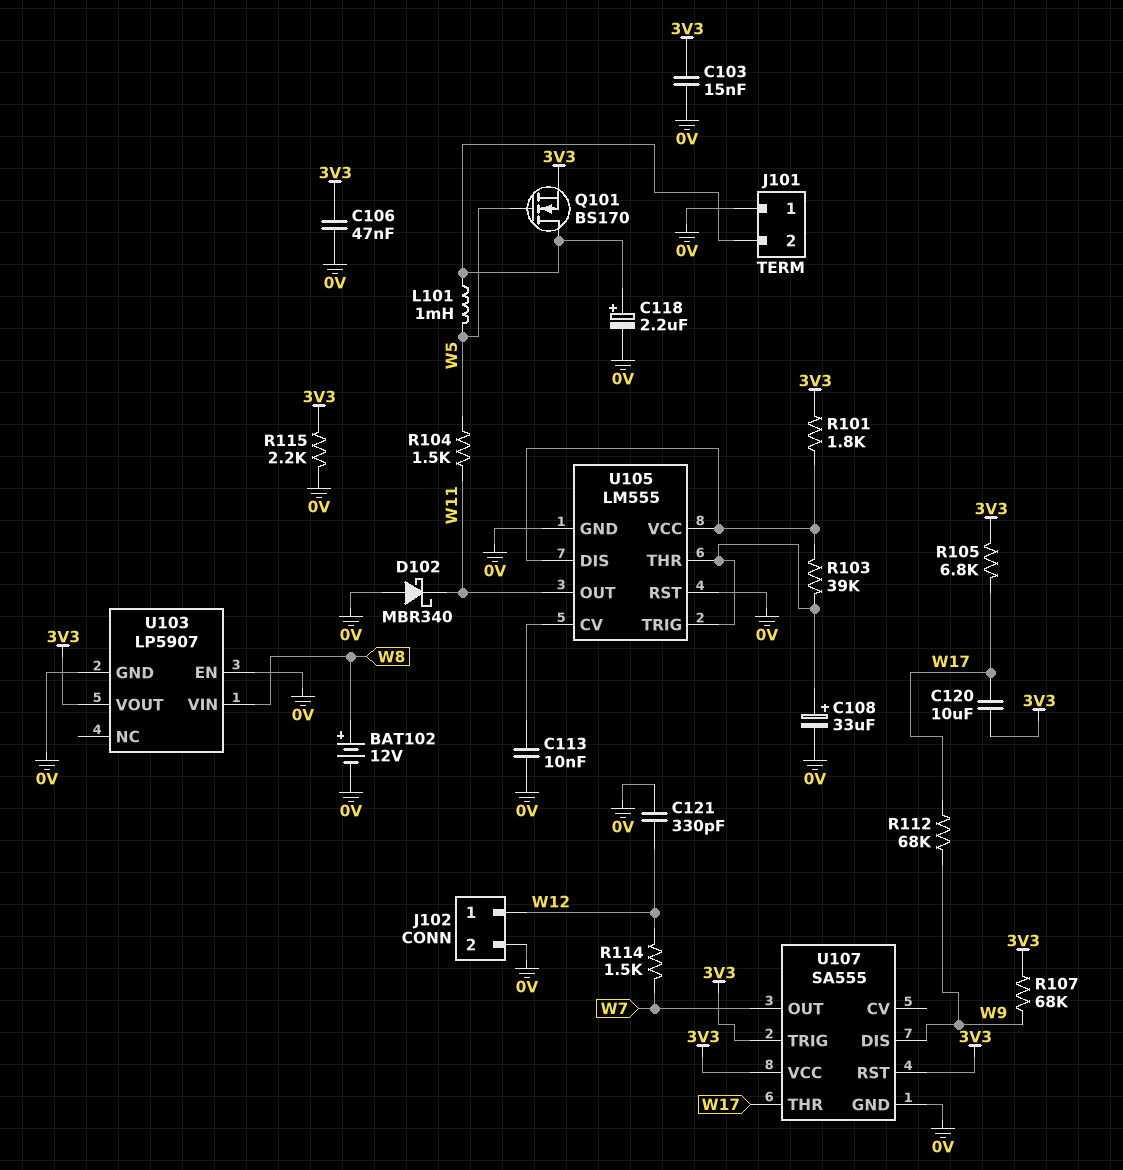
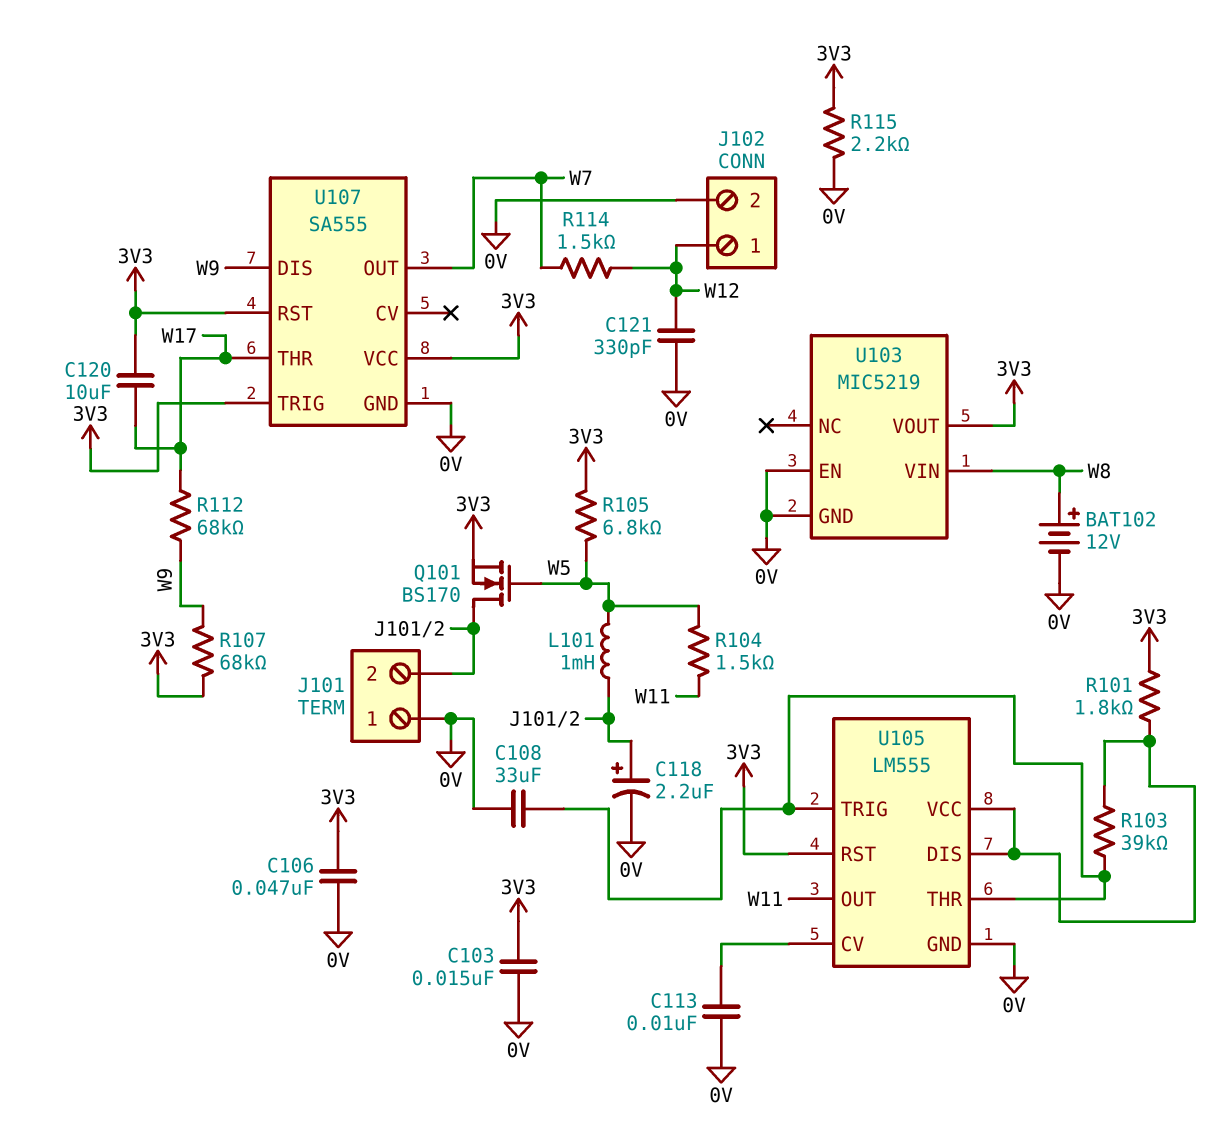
C108: 33uF (plus U105/THR, minus 0V) -> 33uF (0V, U105/THR)
D102: schottky MBR340 (A 0V, K W11) -> none
R105: 6.8k (3V3, W17) -> 6.8k (3V3, W5)
U103: LP5907 -> MIC5219
U105 pin RST: 0V -> 3V3

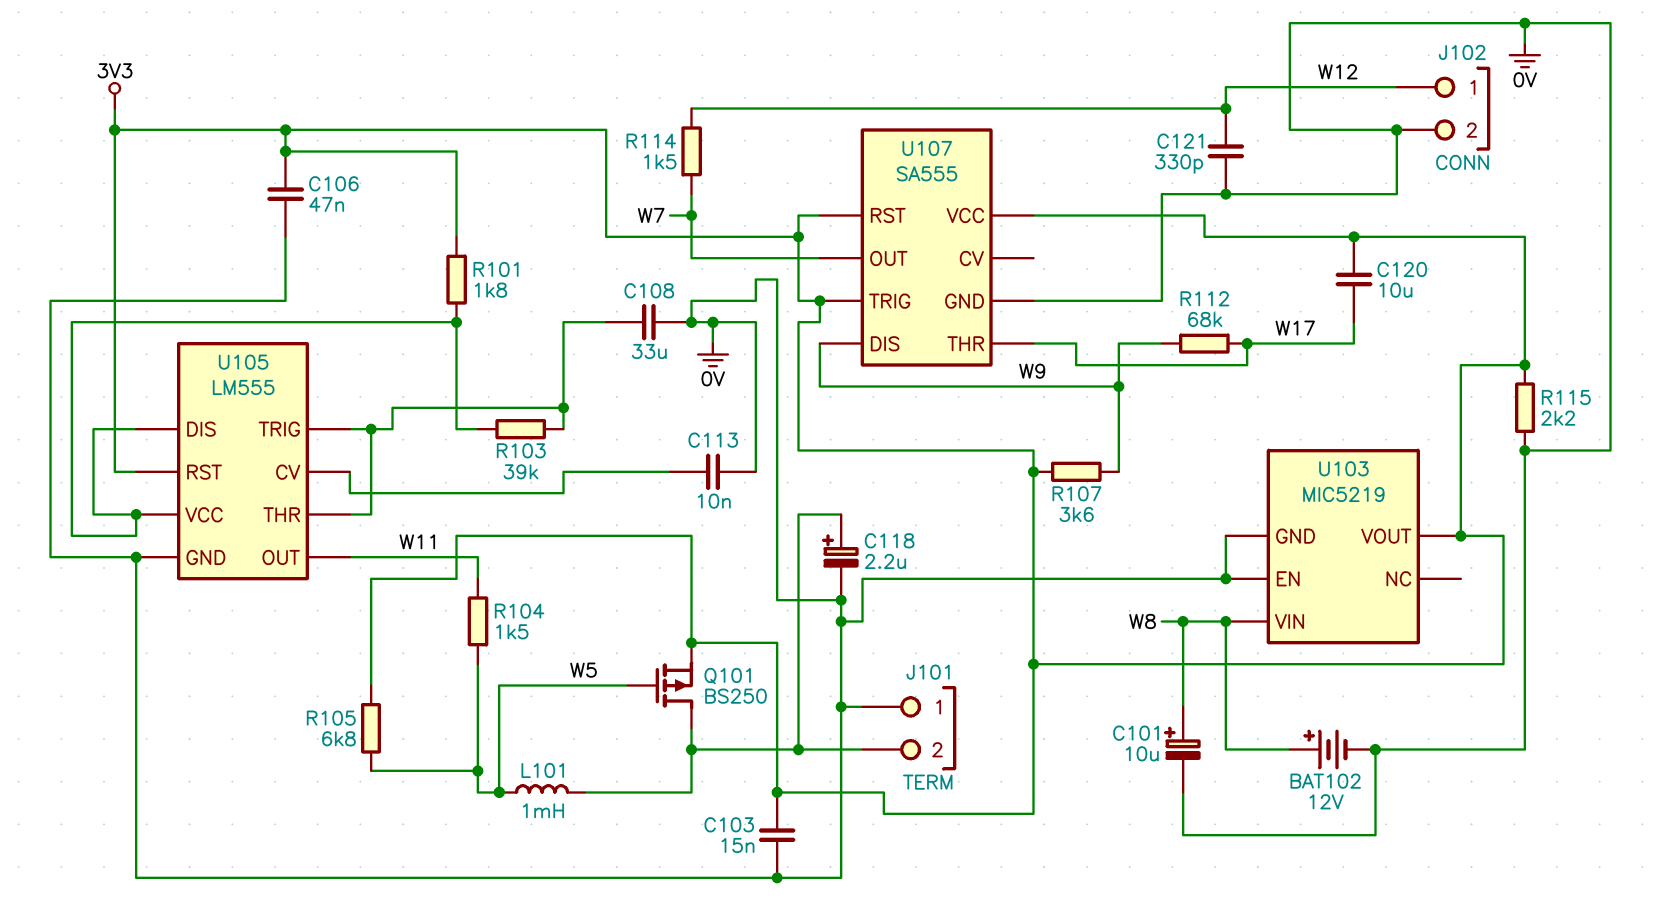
C101: none -> 10uF (plus W8, minus 0V)
Q101: NMOS BS170 (G W5, D J101/2, S 3V3) -> PMOS BS250 (G W5, D J101/2, S 3V3)
R107: 68k (3V3, W9) -> 3.6k (3V3, W9)

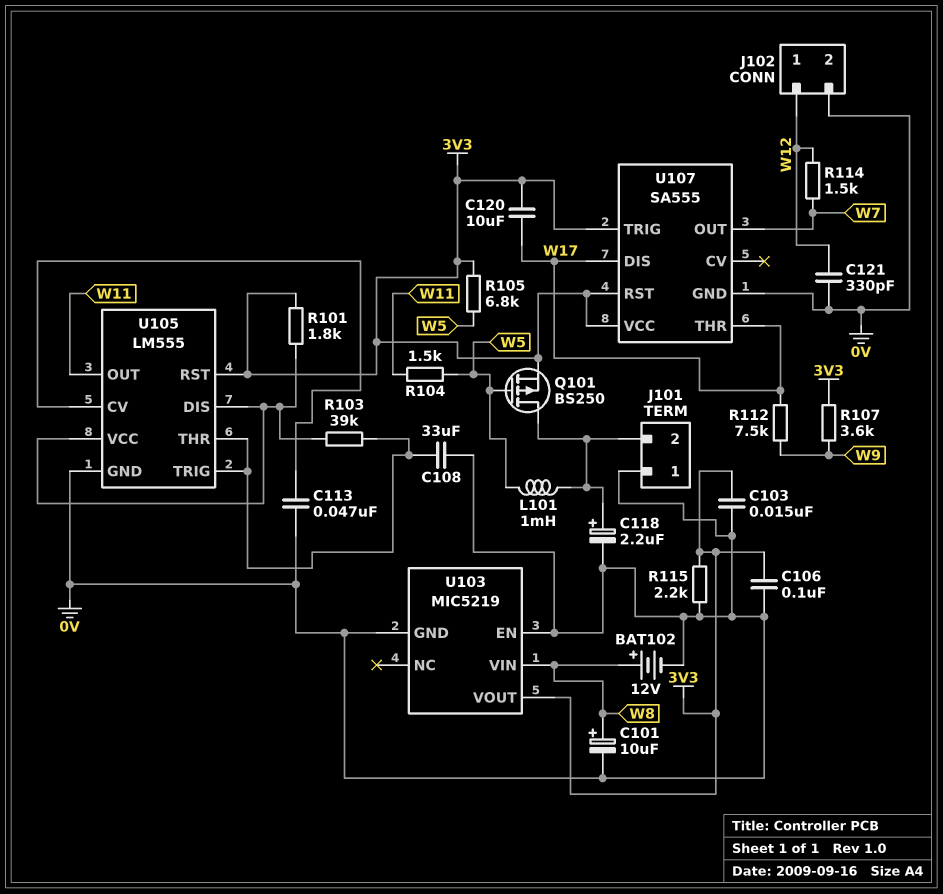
C106: 47nF (0V, 3V3) -> 100nF (0V, 3V3)
C113: 10nF (0V, U105/CV) -> 47nF (0V, U105/CV)
R112: 68k (W9, W17) -> 7.5k (W9, W17)
U107 pin DIS: W9 -> W17

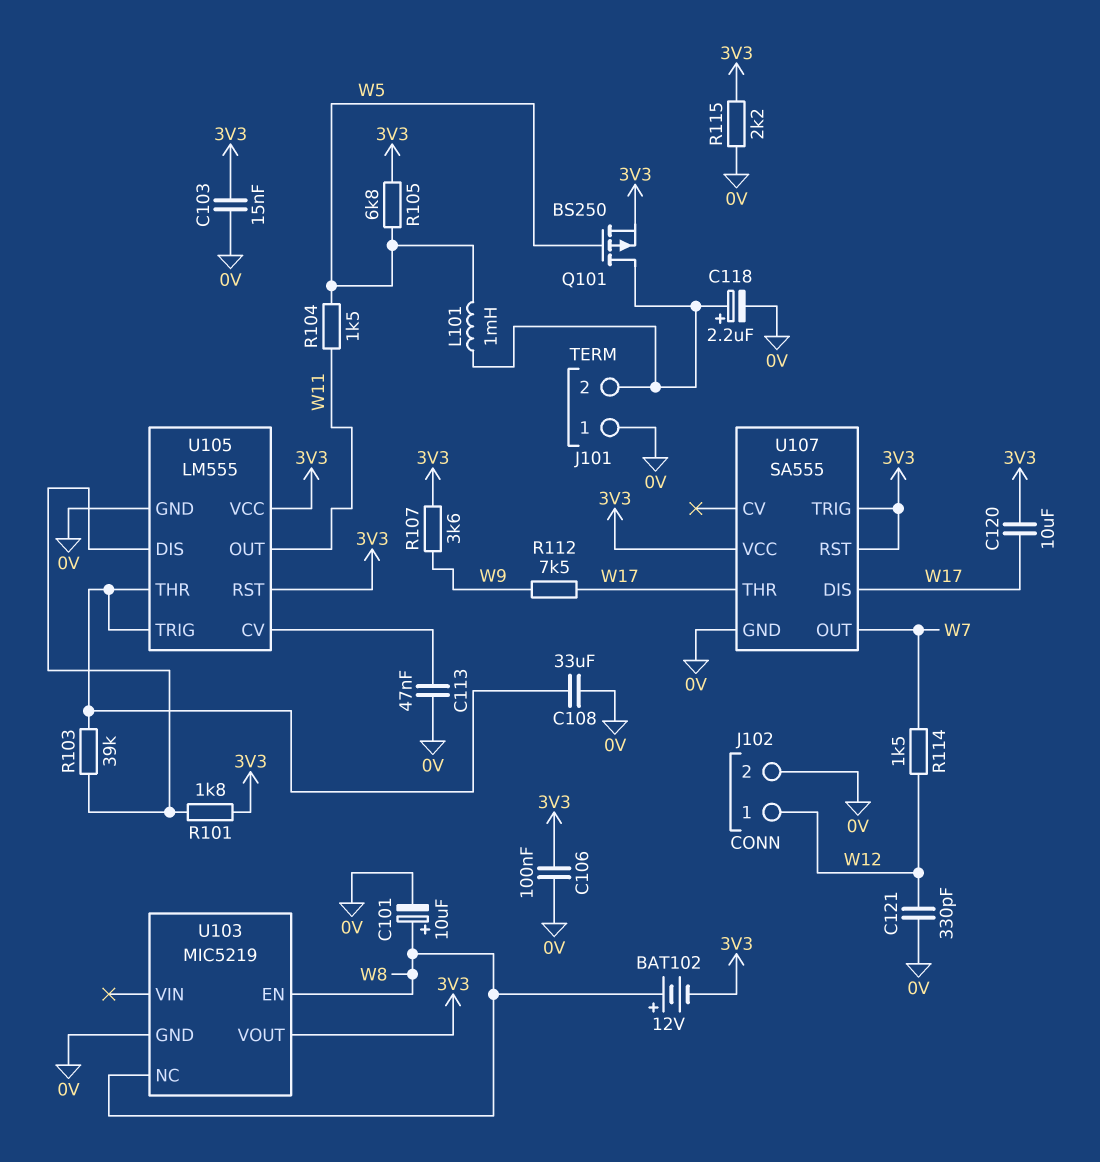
BAT102: 12V (plus W8, minus 0V) -> 12V (plus W8, minus 3V3)
U103 pin EN: 0V -> W8
U103 pin NC: none -> W8
U103 pin VIN: W8 -> none
U105 pin VCC: U105/DIS -> 3V3

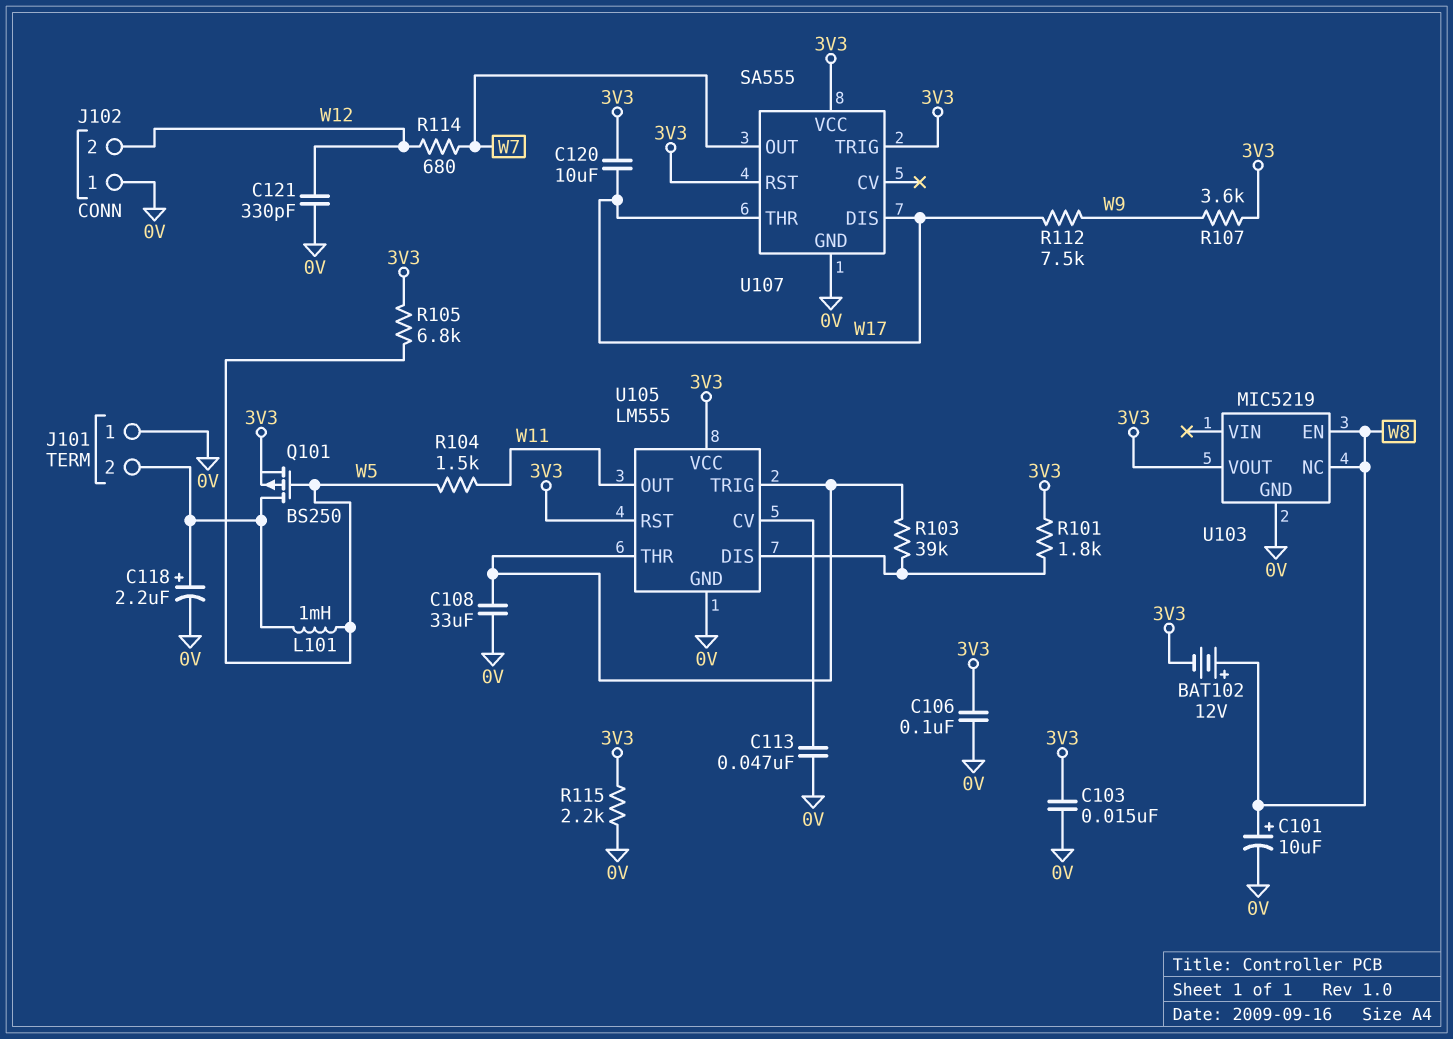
J102 pin 1: W12 -> 0V
J102 pin 2: 0V -> W12
R114: 1.5k (W7, W12) -> 680 (W7, W12)

